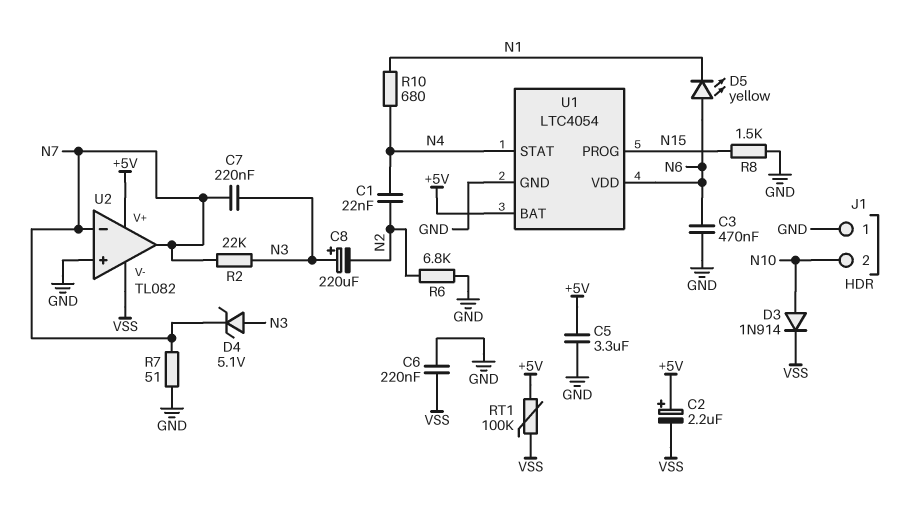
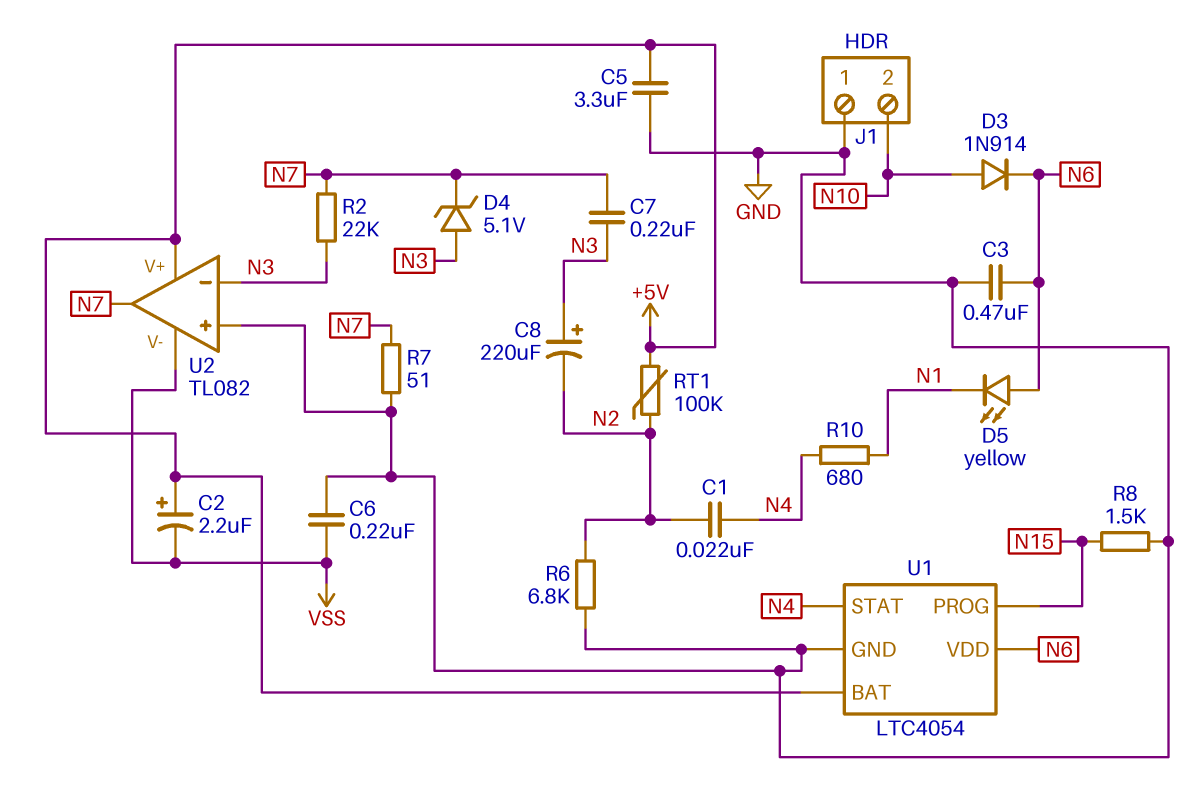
D3: diode 1N914 (A N10, K VSS) -> diode 1N914 (A N10, K N6)
RT1: 100k (+5V, VSS) -> 100k (+5V, N2)
U2 pin in-: N7 -> N3

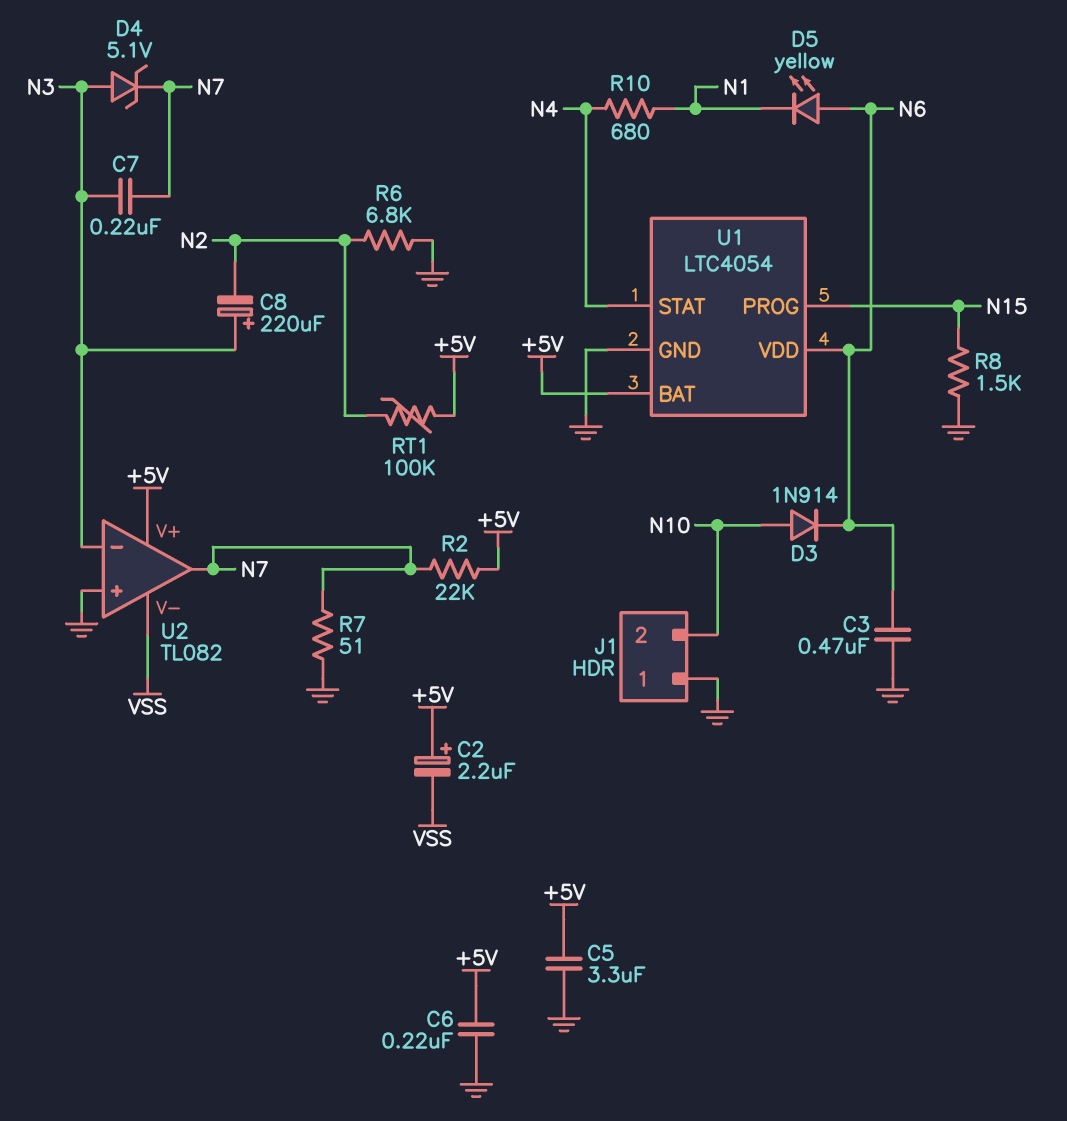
C1: 22nF (N2, N4) -> none
C6: 220nF (GND, VSS) -> 220nF (+5V, GND)
R2: 22k (N3, N7) -> 22k (+5V, N7)

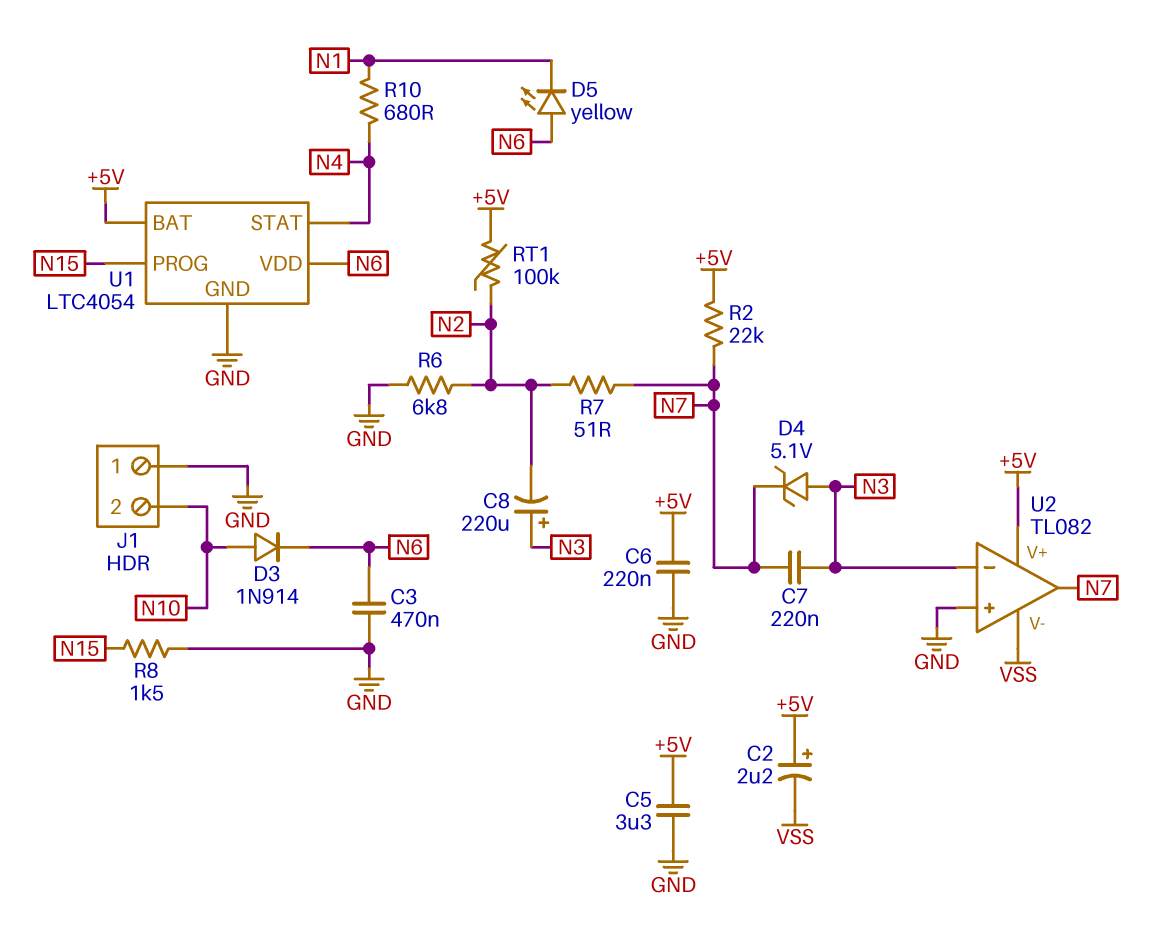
R7: 51 (GND, N7) -> 51 (N2, N7)

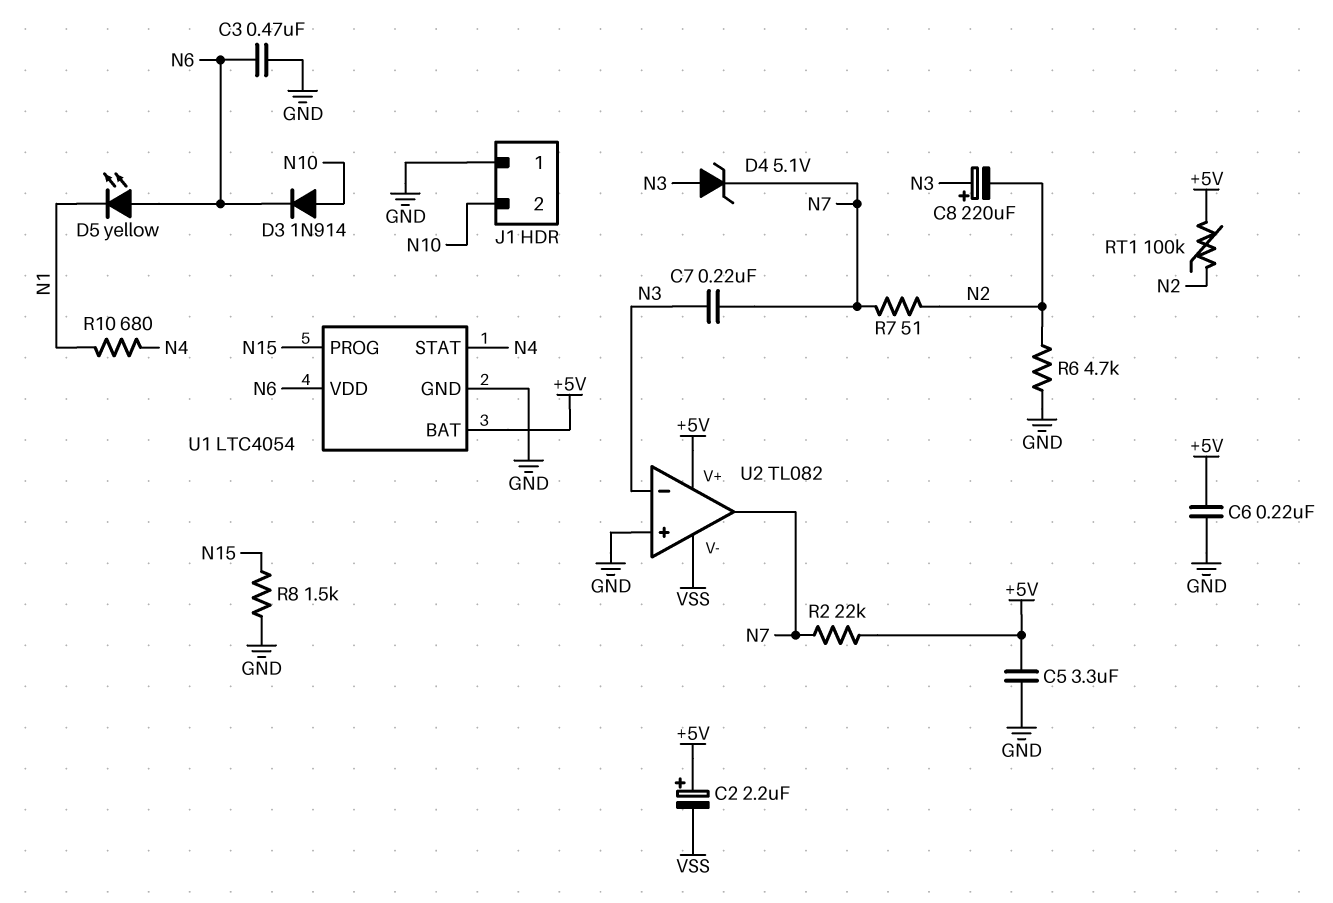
R6: 6.8k (GND, N2) -> 4.7k (GND, N2)

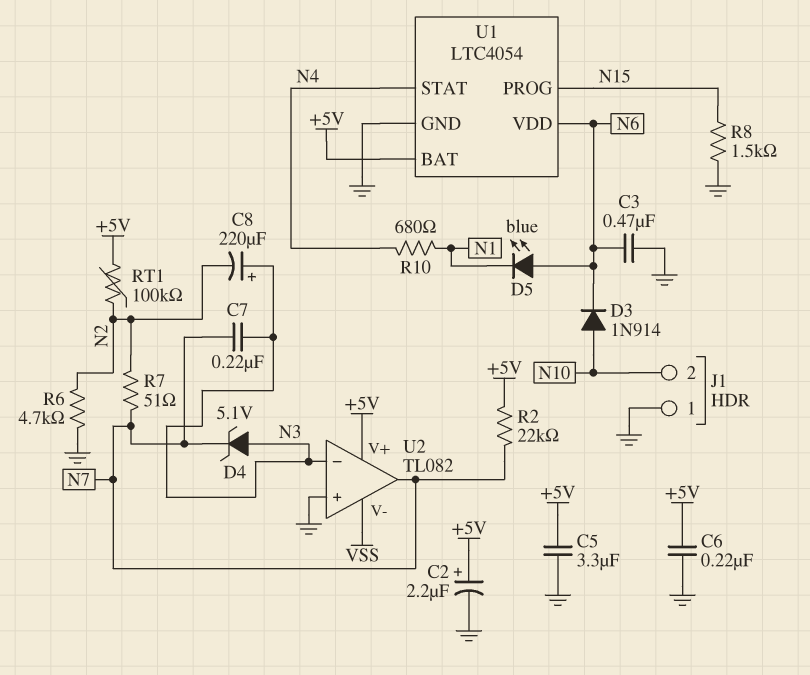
C2: 2.2uF (plus +5V, minus VSS) -> 2.2uF (plus +5V, minus GND)
D5: LED yellow (A N6, K N1) -> LED blue (A N6, K N1)

